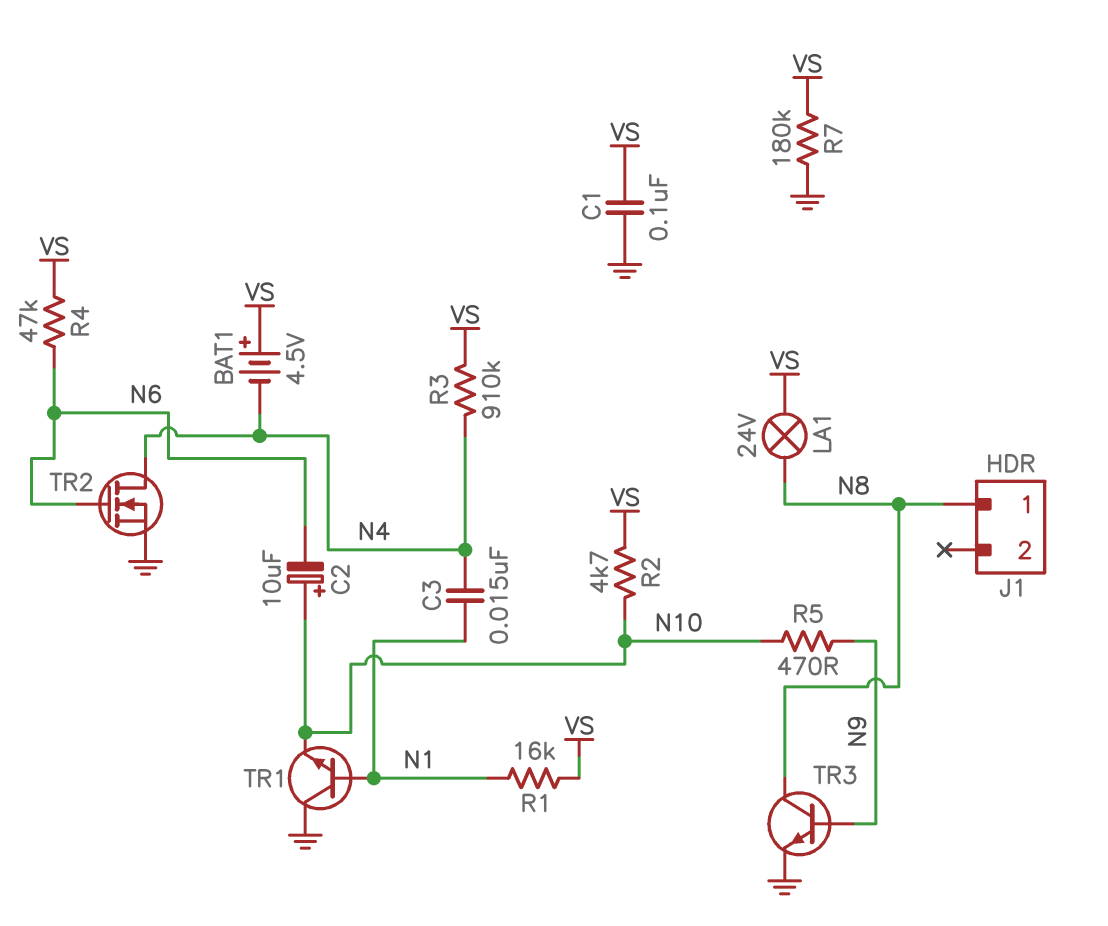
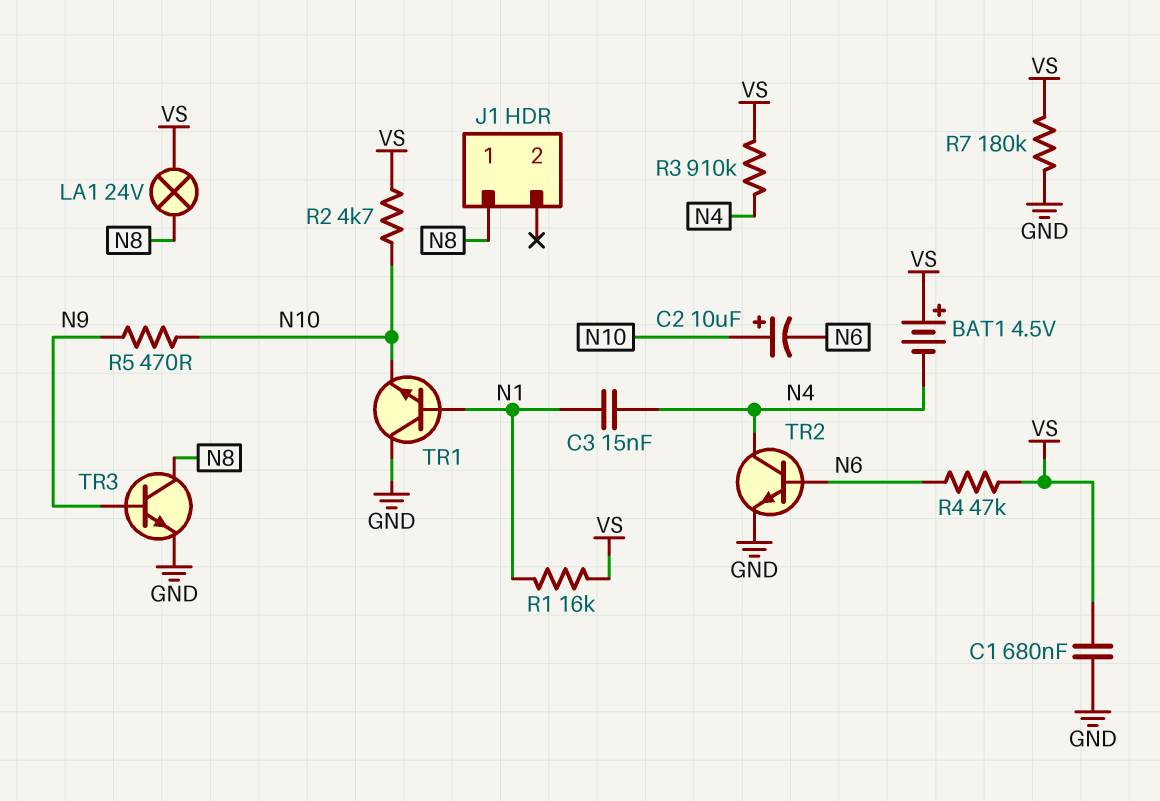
C1: 100nF (GND, VS) -> 680nF (GND, VS)
TR2: NMOS (G N6, D N4, S GND) -> NPN (B N6, C N4, E GND)

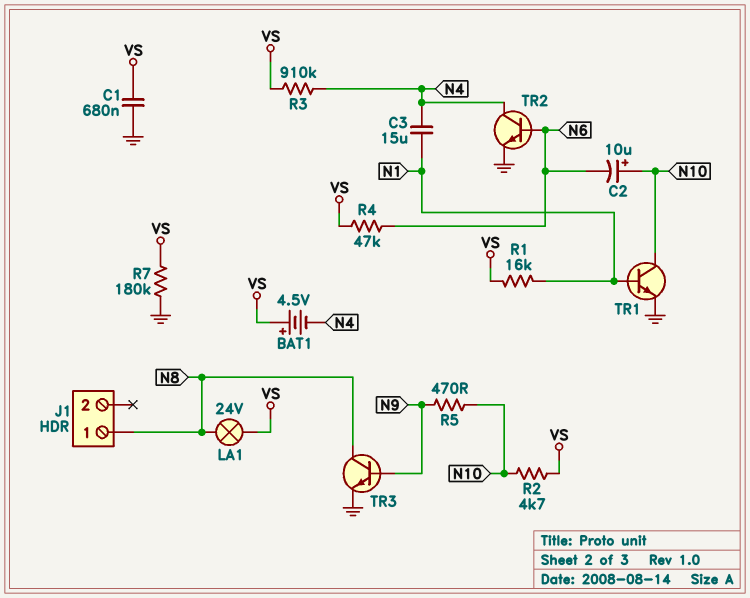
C3: 15nF (N1, N4) -> 15uF (N1, N4)
TR1: NPN (B N1, C GND, E N10) -> NPN (B N1, C N10, E GND)

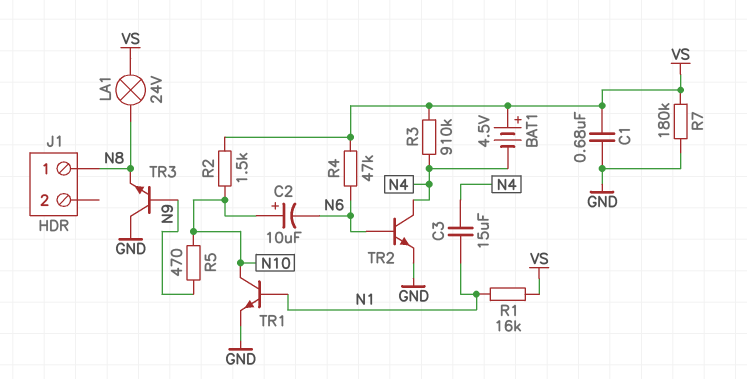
R2: 4.7k (N10, VS) -> 1.5k (N10, VS)
TR3: NPN (B N9, C N8, E GND) -> NPN (B N9, C GND, E N8)

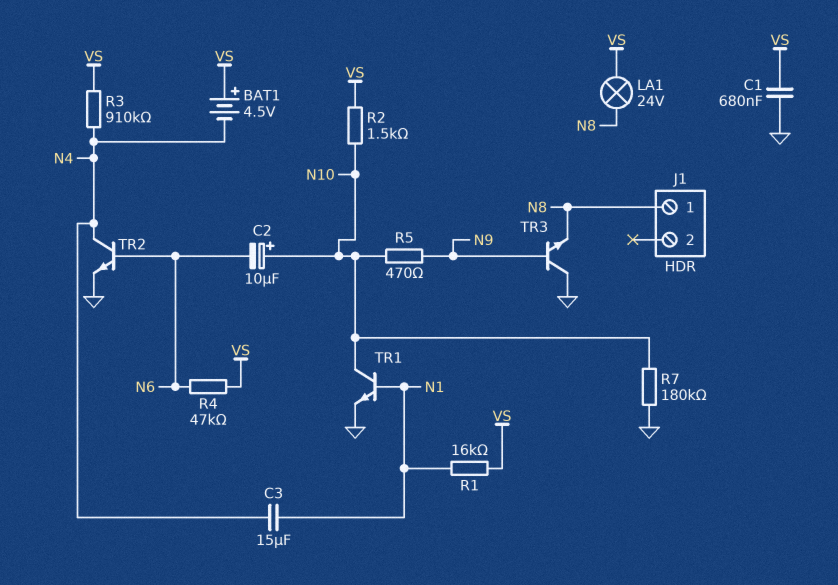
R7: 180k (GND, VS) -> 180k (GND, N10)

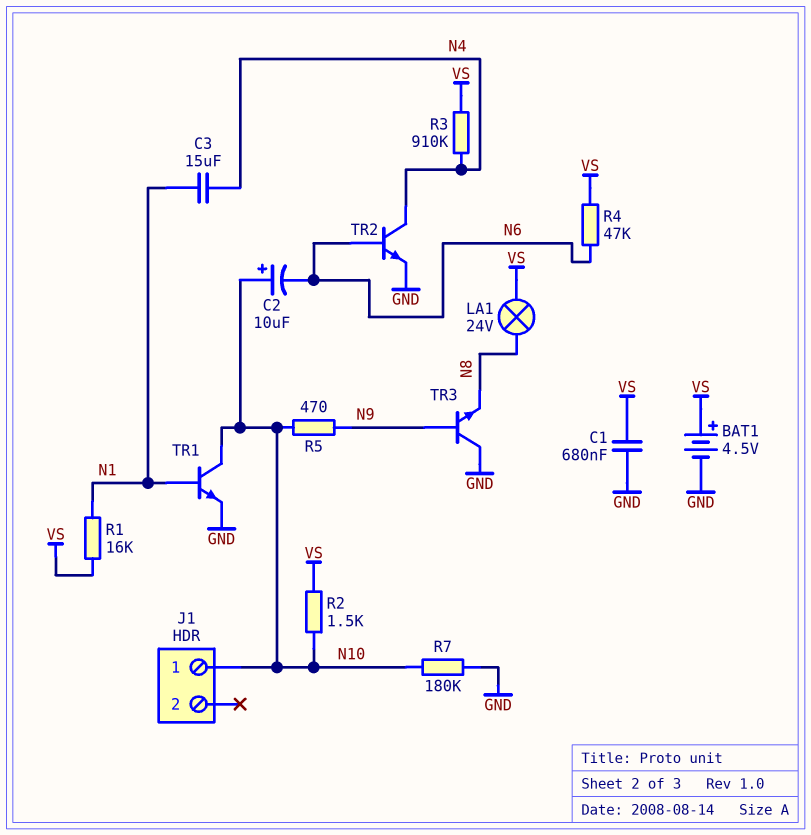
BAT1: 4.5V (plus VS, minus N4) -> 4.5V (plus VS, minus GND)
J1 pin 1: N8 -> N10

